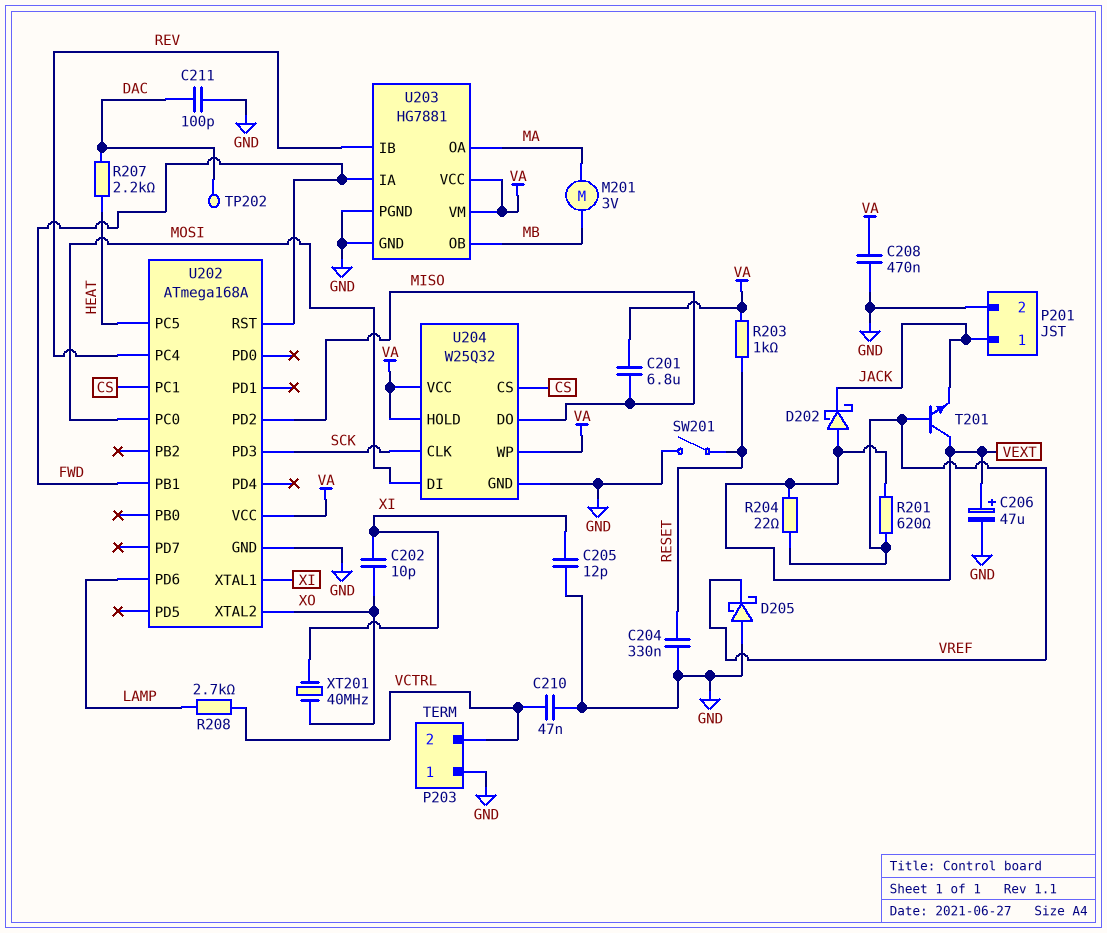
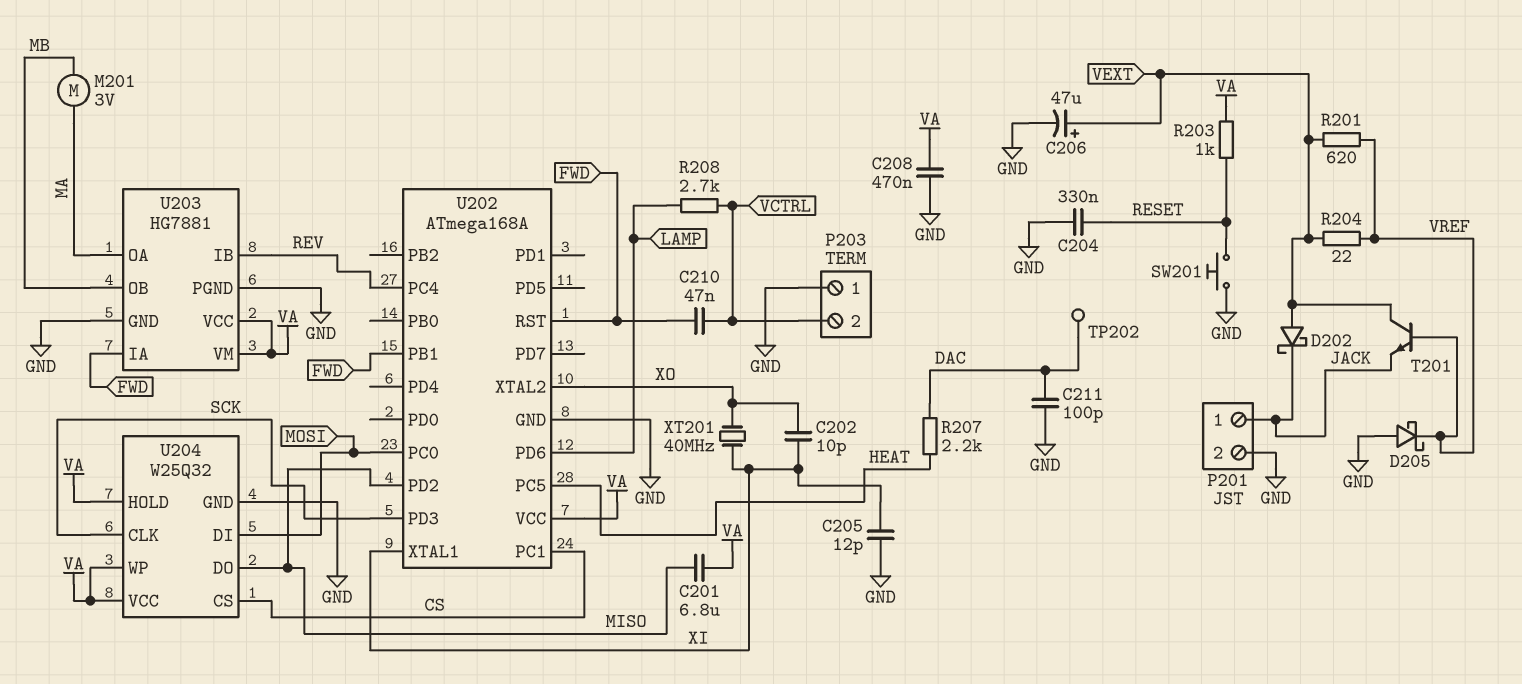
C210: 47nF (GND, VCTRL) -> 47nF (FWD, VCTRL)
SW201: switch (GND, RESET) -> button (GND, RESET)

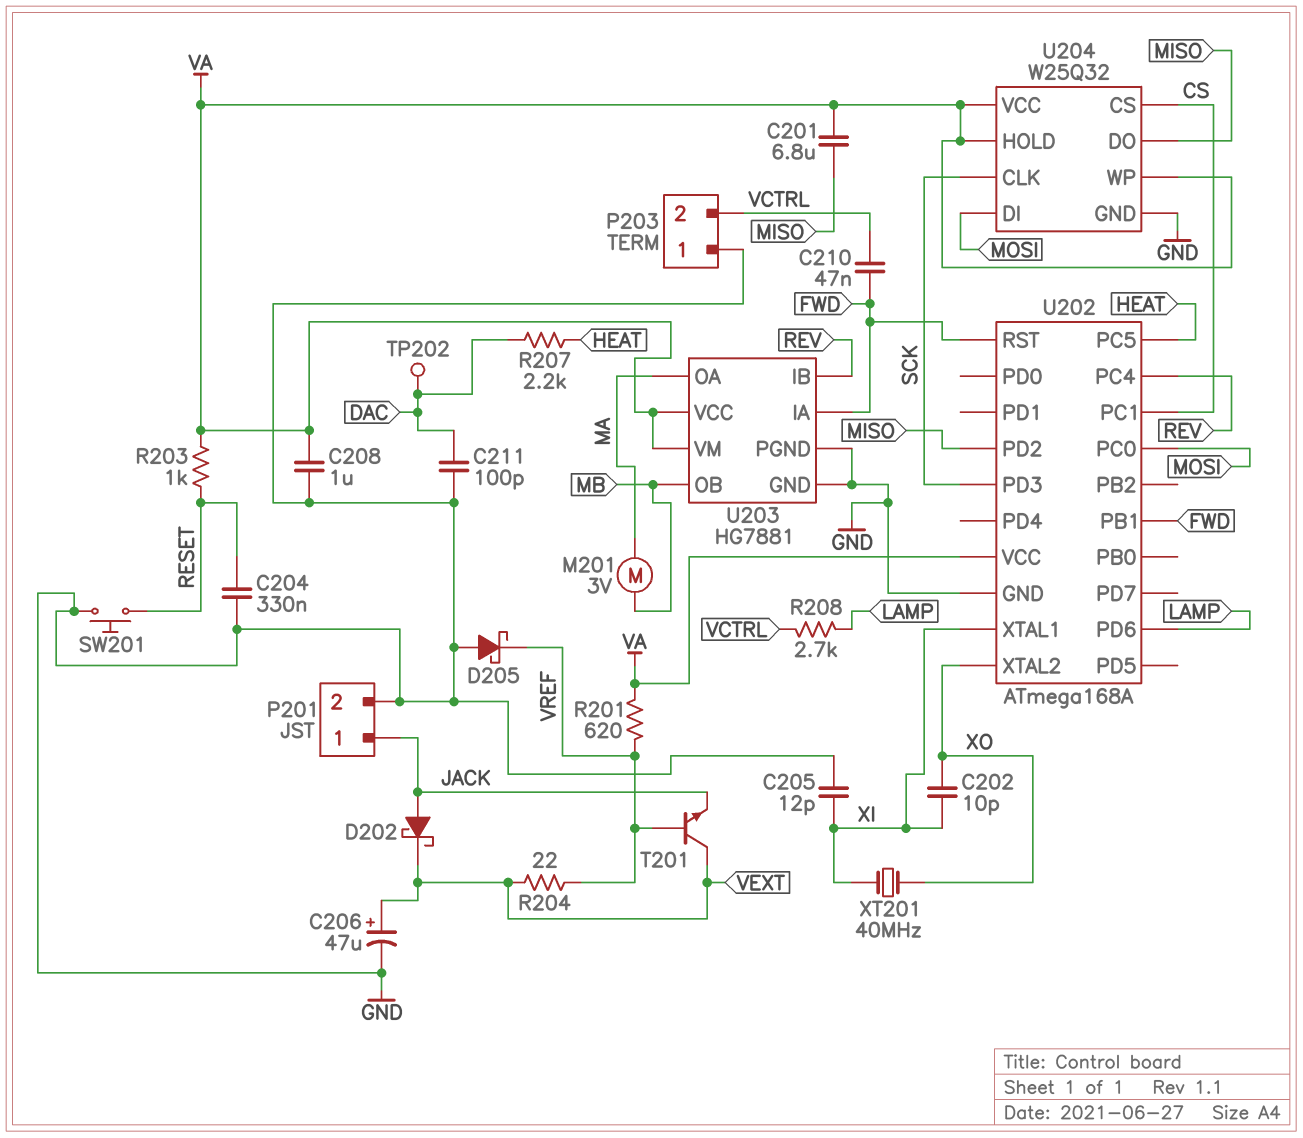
C208: 470nF (GND, VA) -> 1uF (GND, VA)
D202: schottky (A VEXT, K JACK) -> schottky (A JACK, K VEXT)
R201: 620 (VEXT, VREF) -> 620 (VA, VREF)

